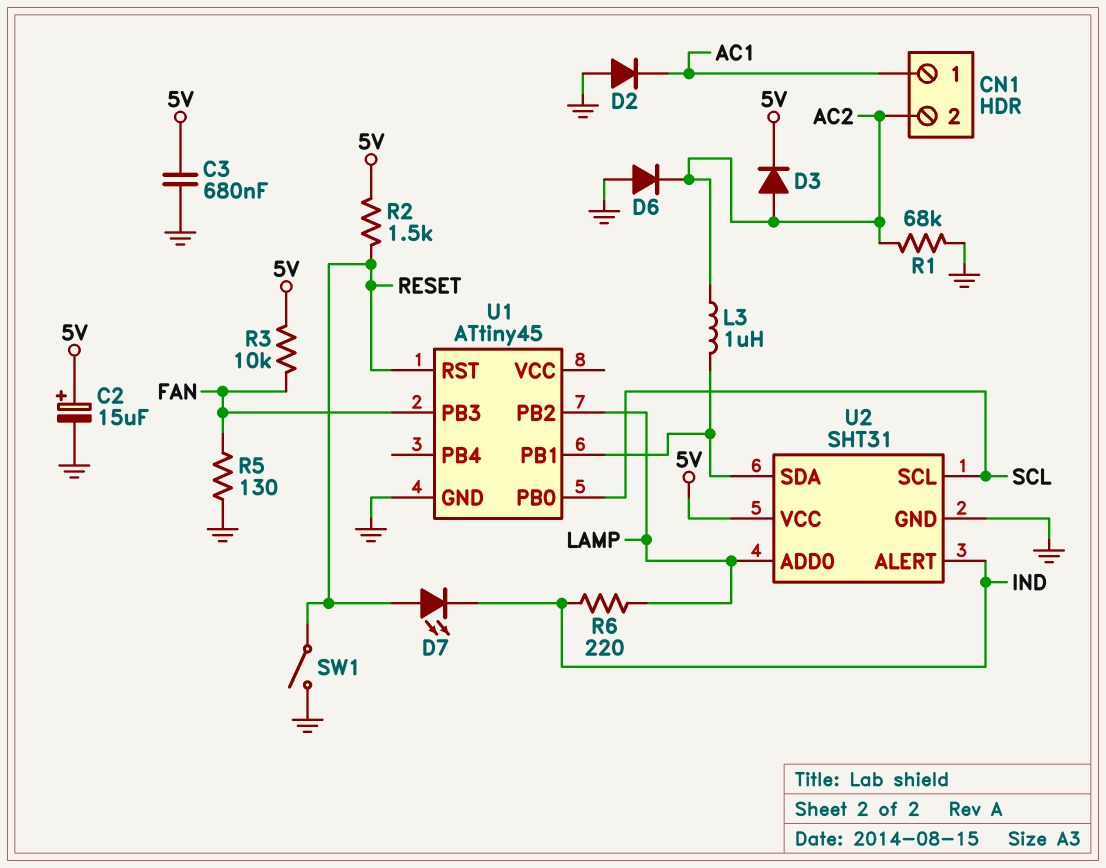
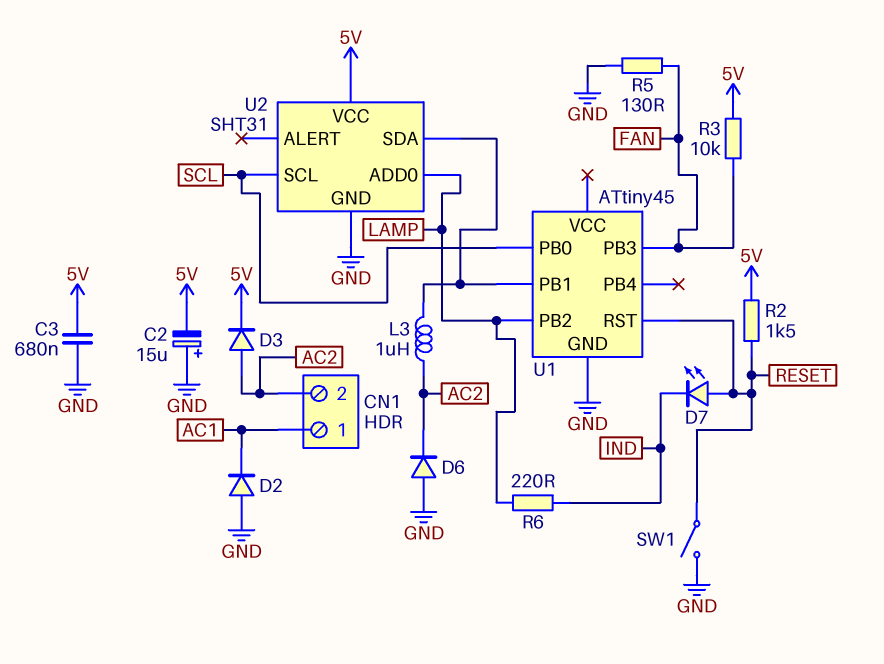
C2: 15uF (plus 5V, minus GND) -> 15uF (plus GND, minus 5V)
R1: 68k (AC2, GND) -> none
U2 pin ALERT: IND -> none

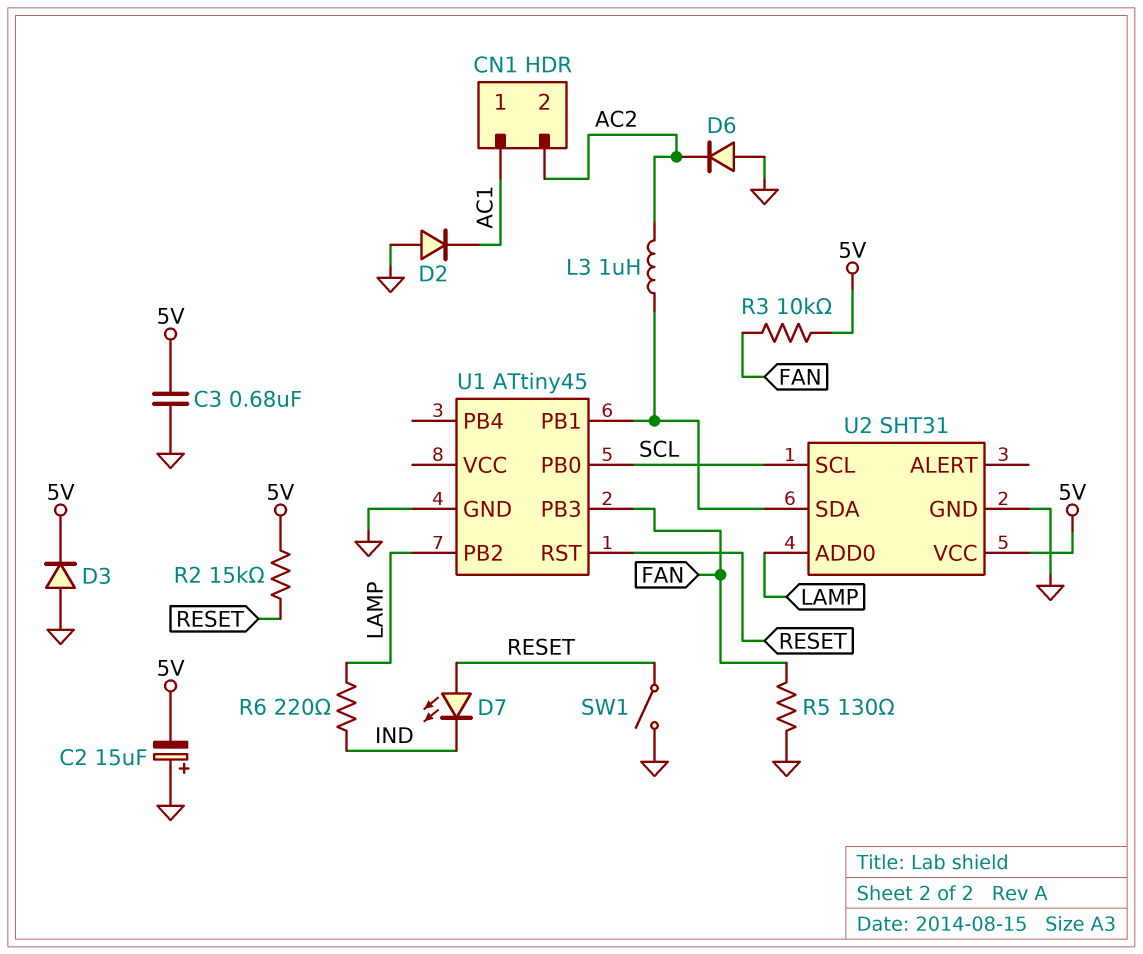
D3: diode (A AC2, K 5V) -> diode (A GND, K 5V)
R2: 1.5k (5V, RESET) -> 15k (5V, RESET)

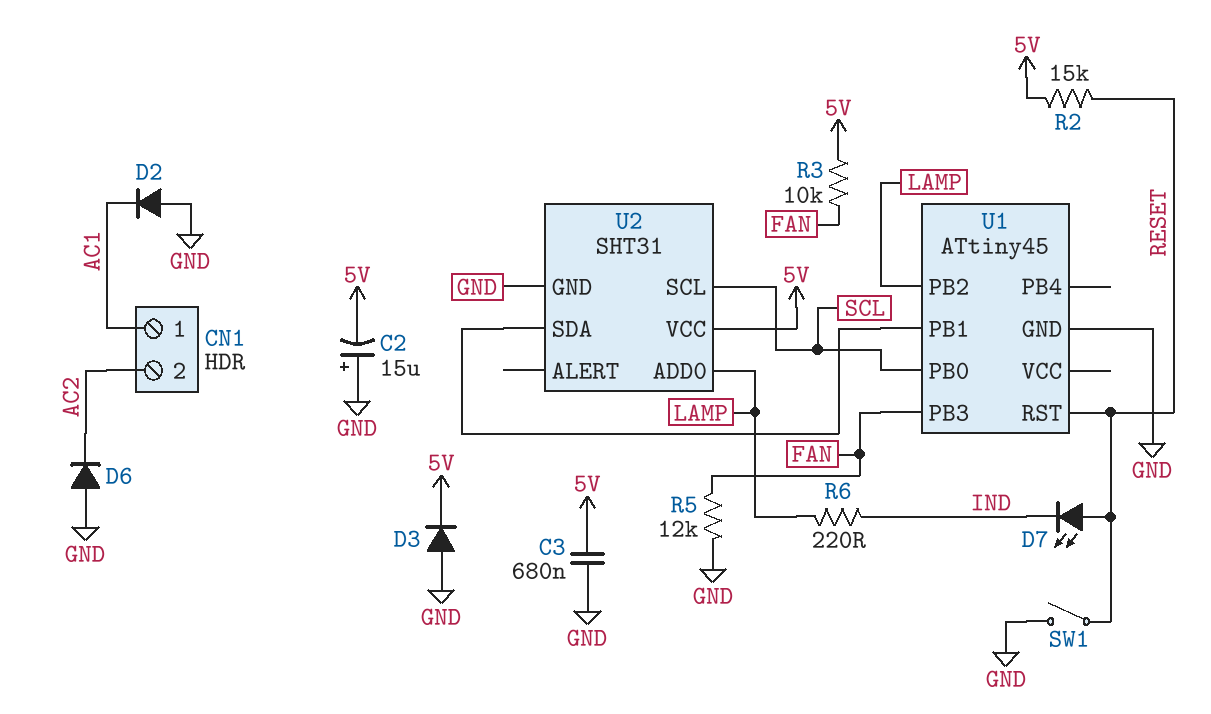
L3: 1uH (AC2, U1/PB1) -> none
R5: 130 (FAN, GND) -> 12k (FAN, GND)

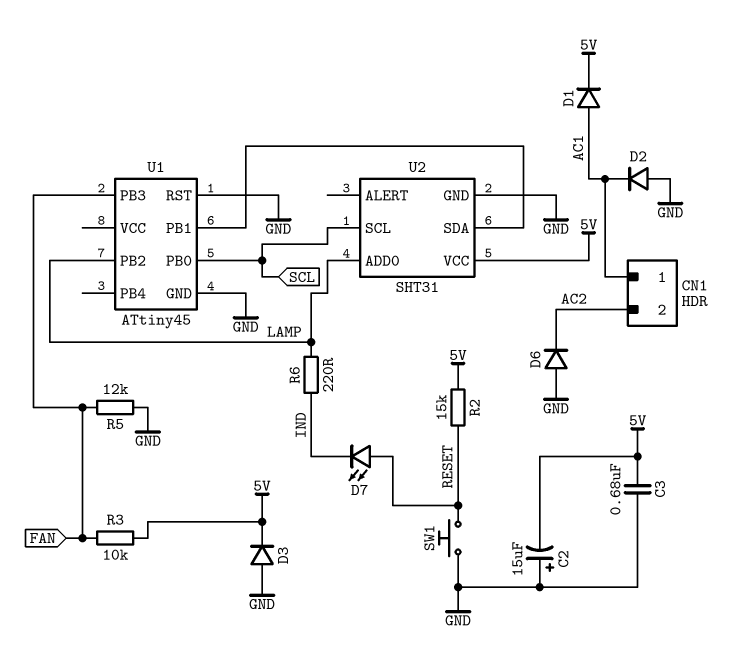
D1: none -> diode (A AC1, K 5V)
SW1: switch (GND, RESET) -> button (GND, RESET)
U1 pin RST: RESET -> GND

